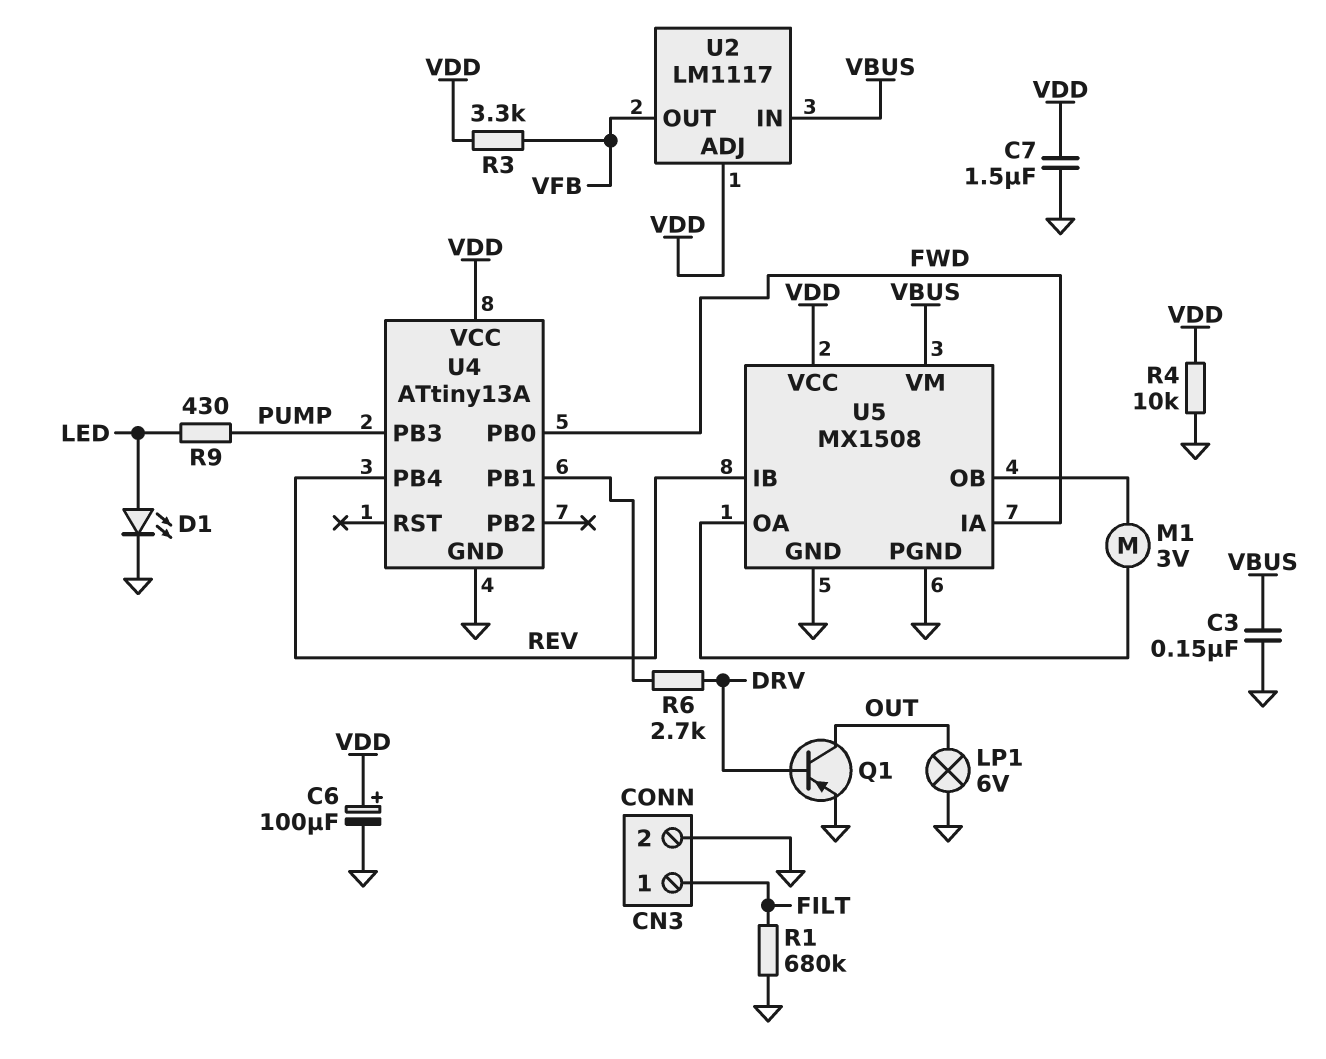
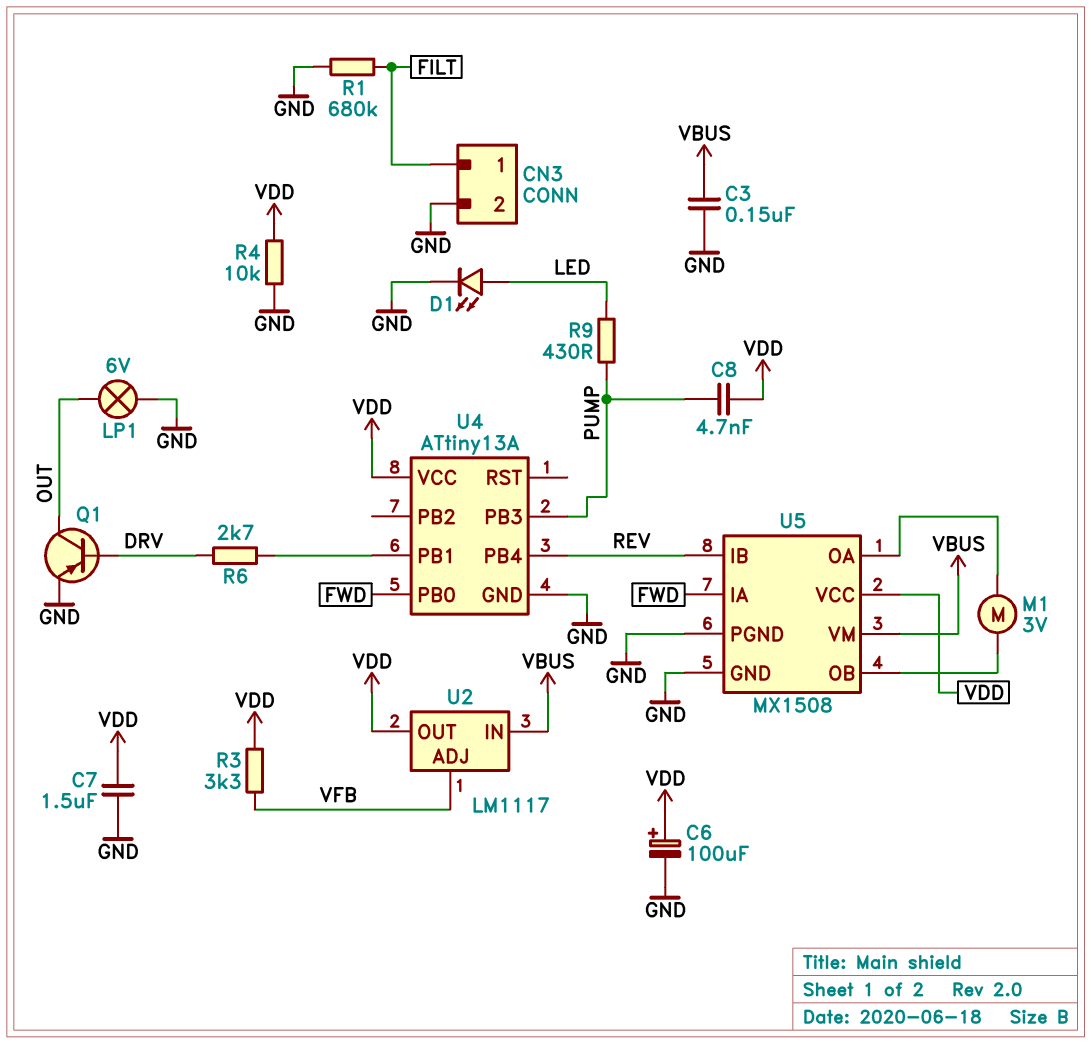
C8: none -> 4.7nF (PUMP, VDD)
U2 pin ADJ: VDD -> VFB
U2 pin OUT: VFB -> VDD

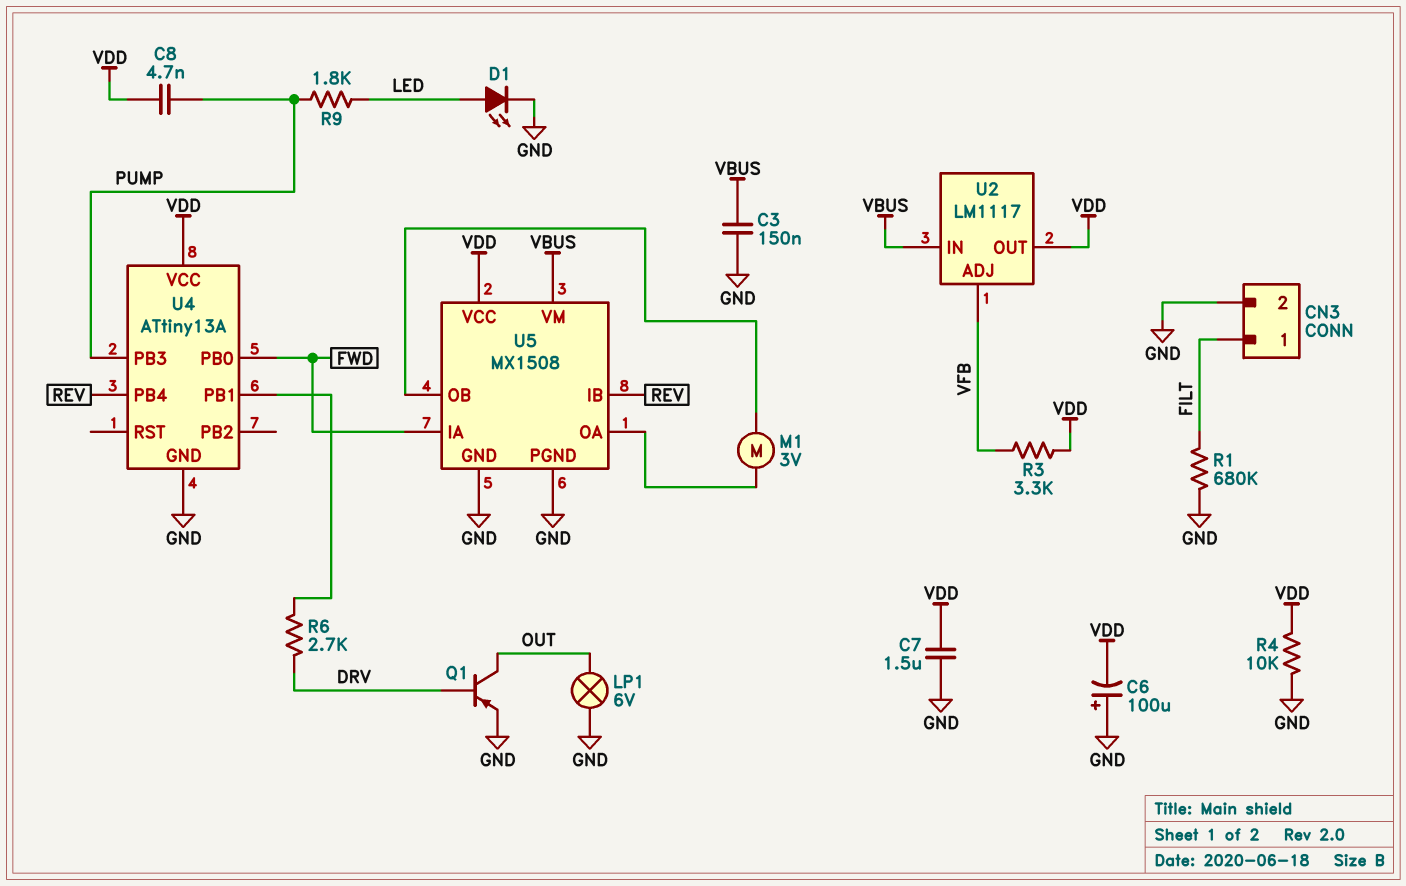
C6: 100uF (plus VDD, minus GND) -> 100uF (plus GND, minus VDD)
R9: 430 (LED, PUMP) -> 1.8k (LED, PUMP)

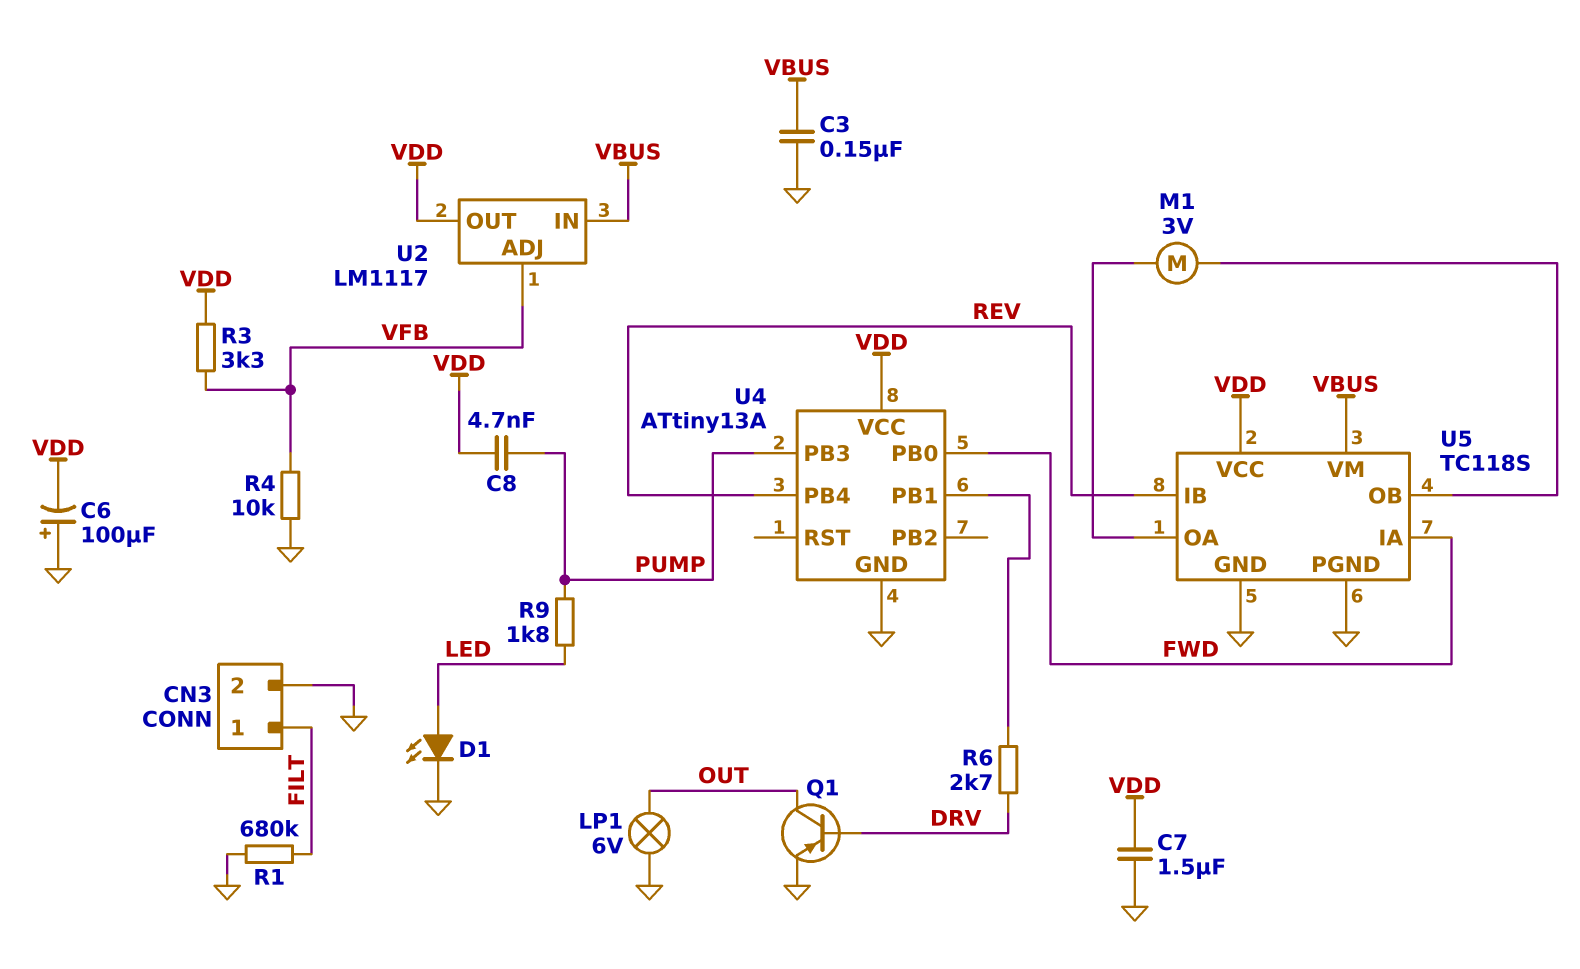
R4: 10k (GND, VDD) -> 10k (GND, VFB)
U5: MX1508 -> TC118S

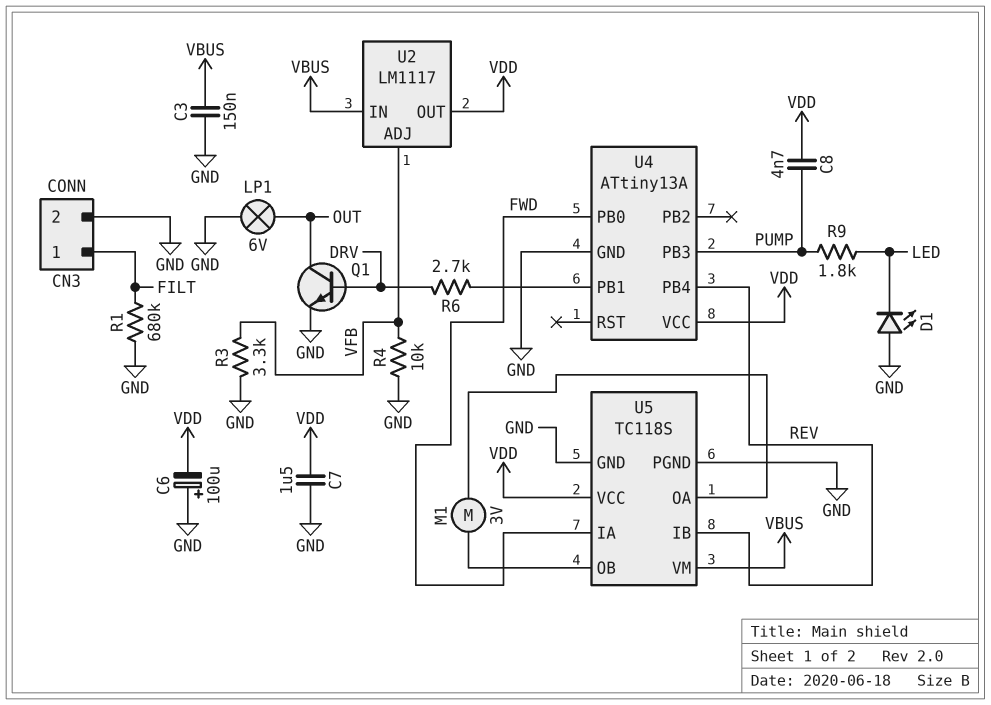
D1: LED (A LED, K GND) -> LED (A GND, K LED)
Q1: PNP (B DRV, C OUT, E GND) -> NPN (B DRV, C OUT, E GND)
R3: 3.3k (VDD, VFB) -> 3.3k (GND, VFB)

